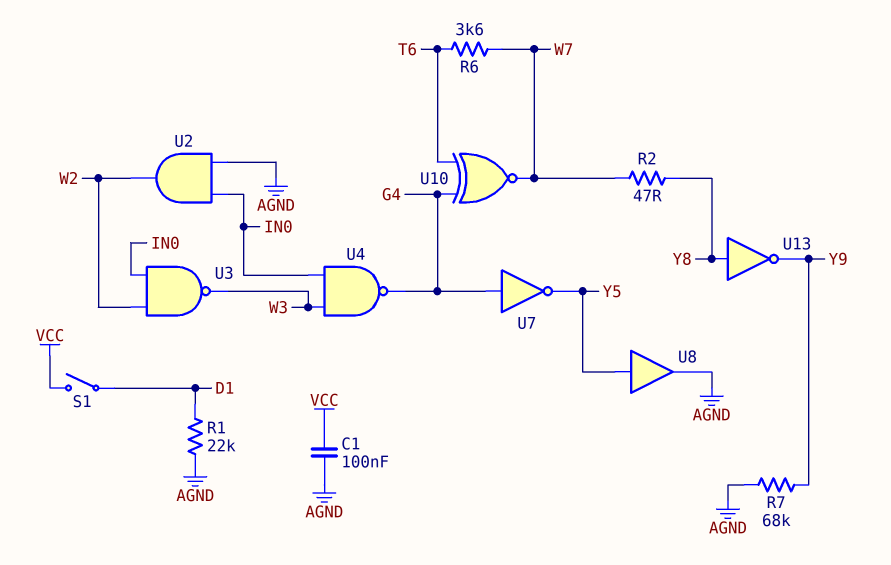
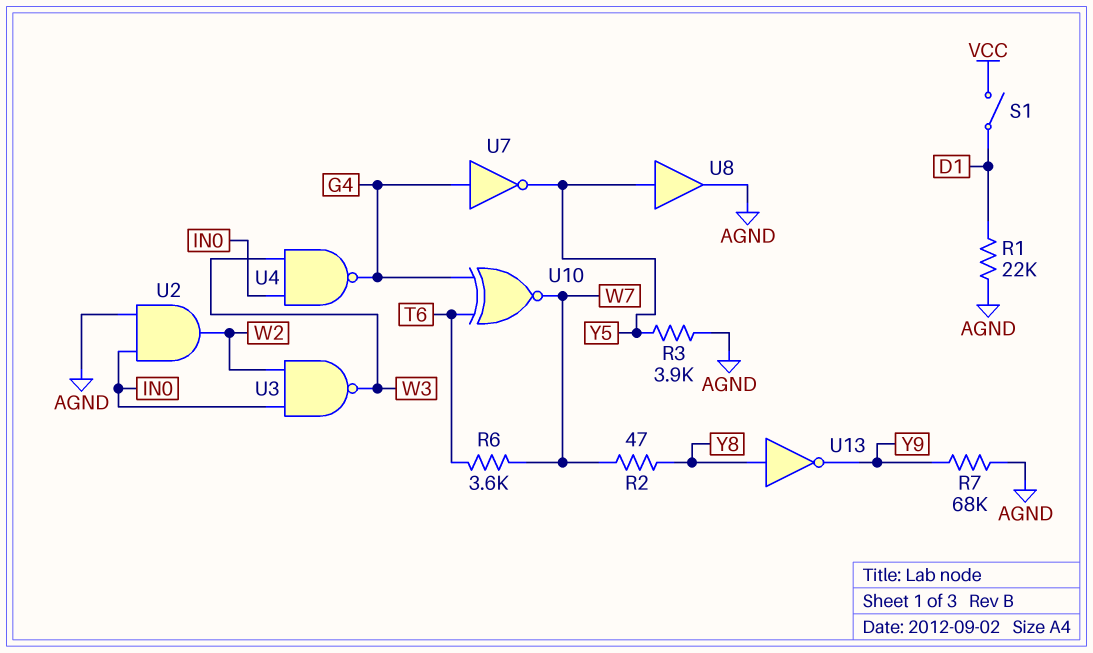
C1: 100nF (AGND, VCC) -> none
R3: none -> 3.9k (AGND, Y5)

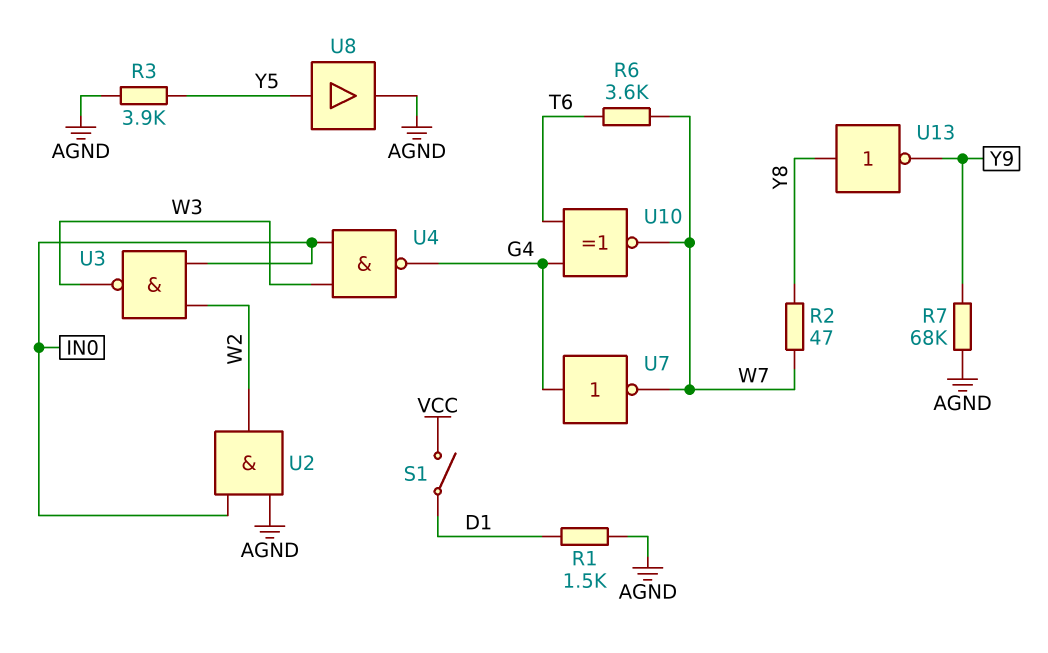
R1: 22k (AGND, D1) -> 1.5k (AGND, D1)
U7: NOT (in G4, out Y5) -> NOT (in G4, out W7)

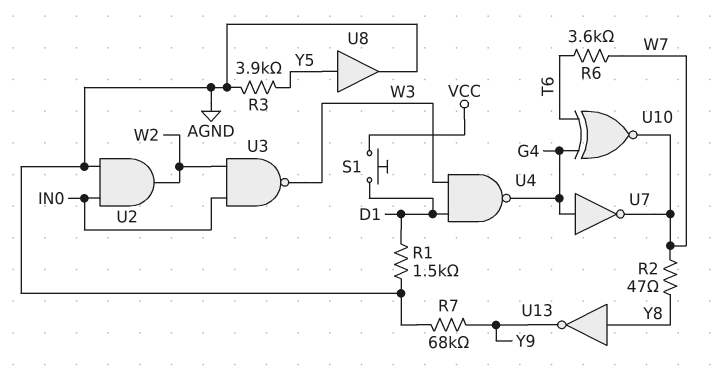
S1: switch (D1, VCC) -> button (D1, VCC)
U4: NAND (in IN0, in W3, out G4) -> NAND (in D1, in W3, out G4)

